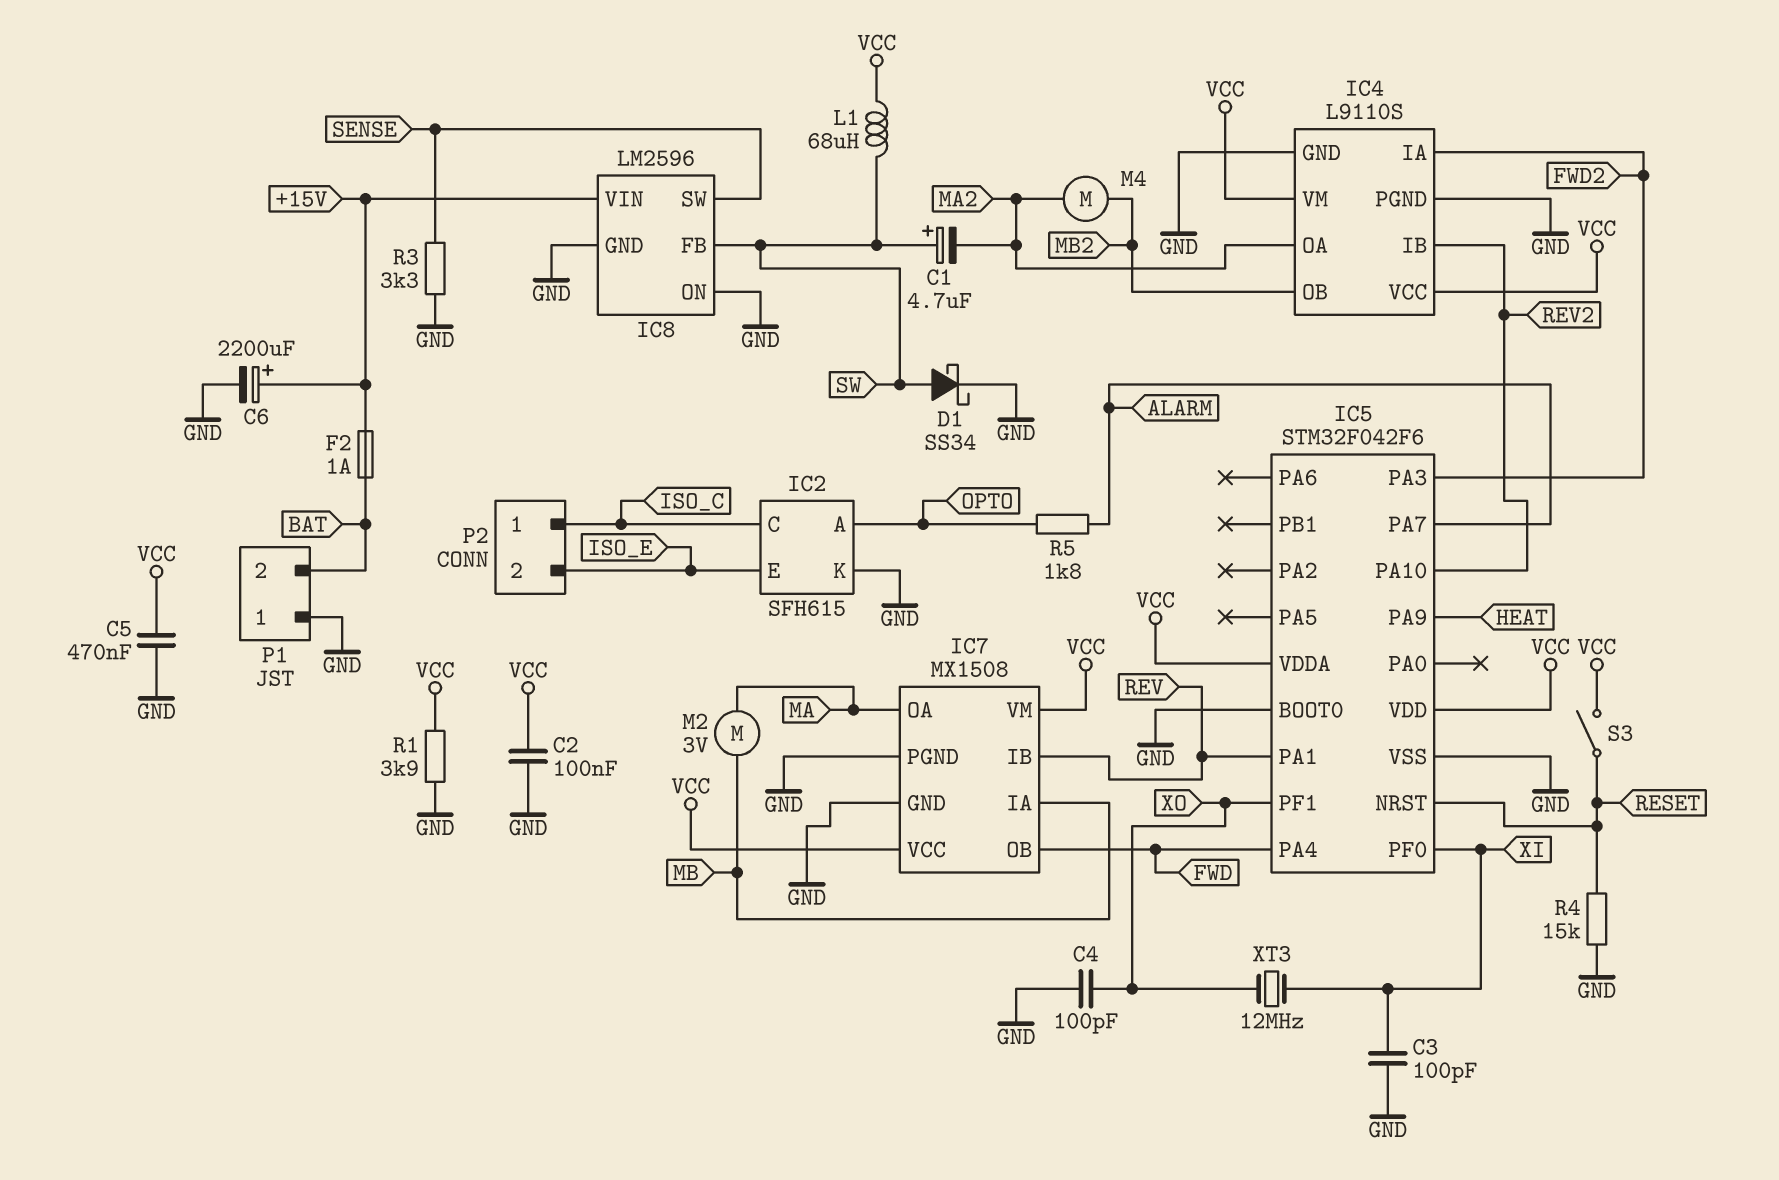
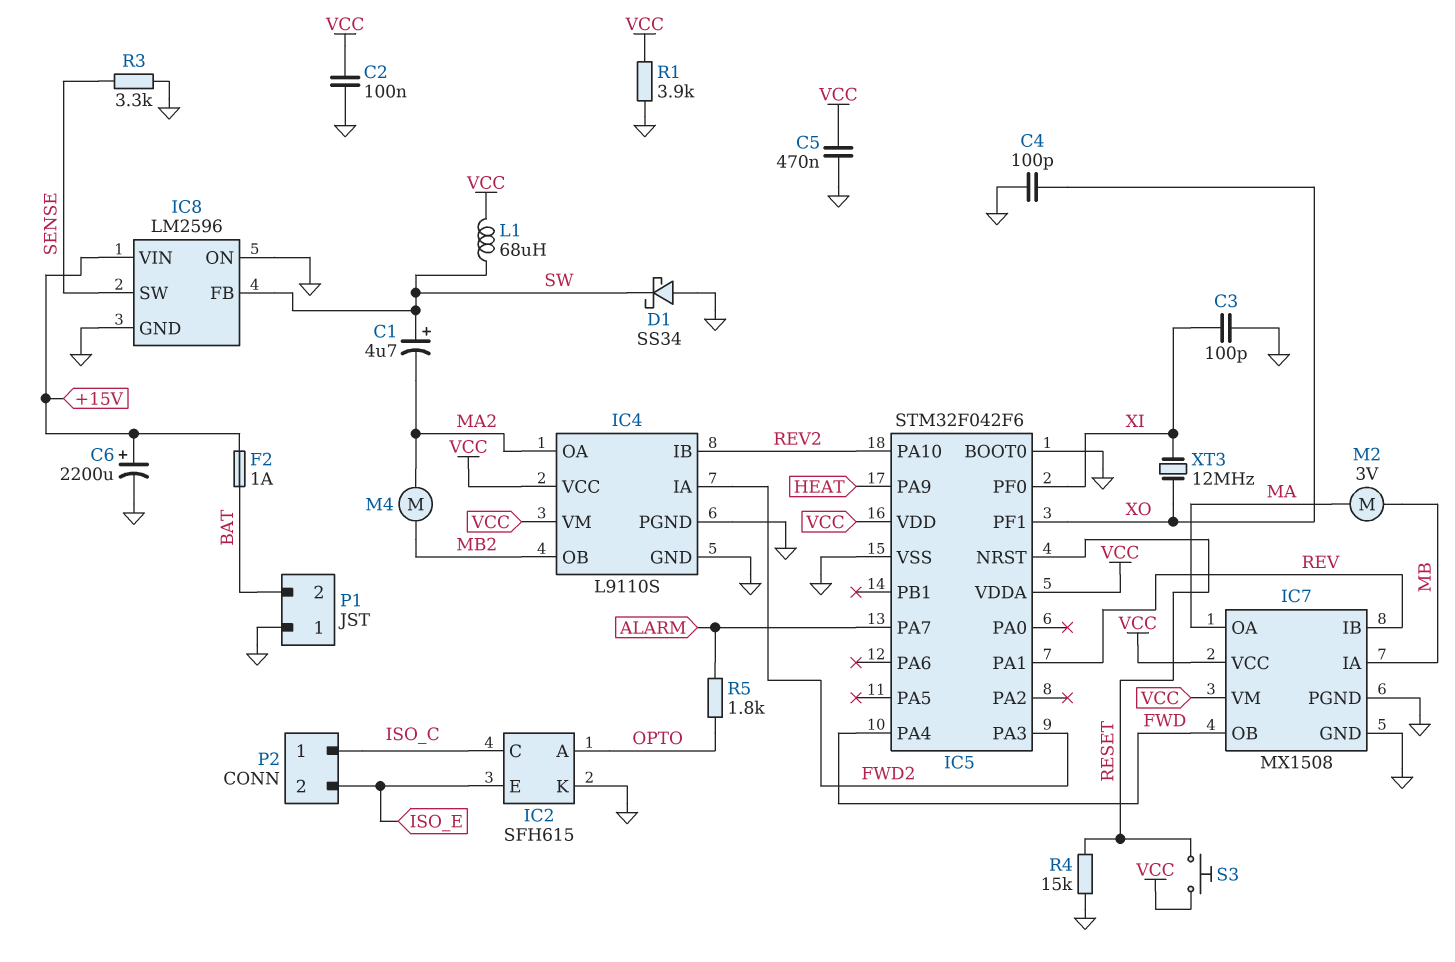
D1: schottky SS34 (A SW, K GND) -> schottky SS34 (A GND, K SW)
S3: switch (RESET, VCC) -> button (RESET, VCC)

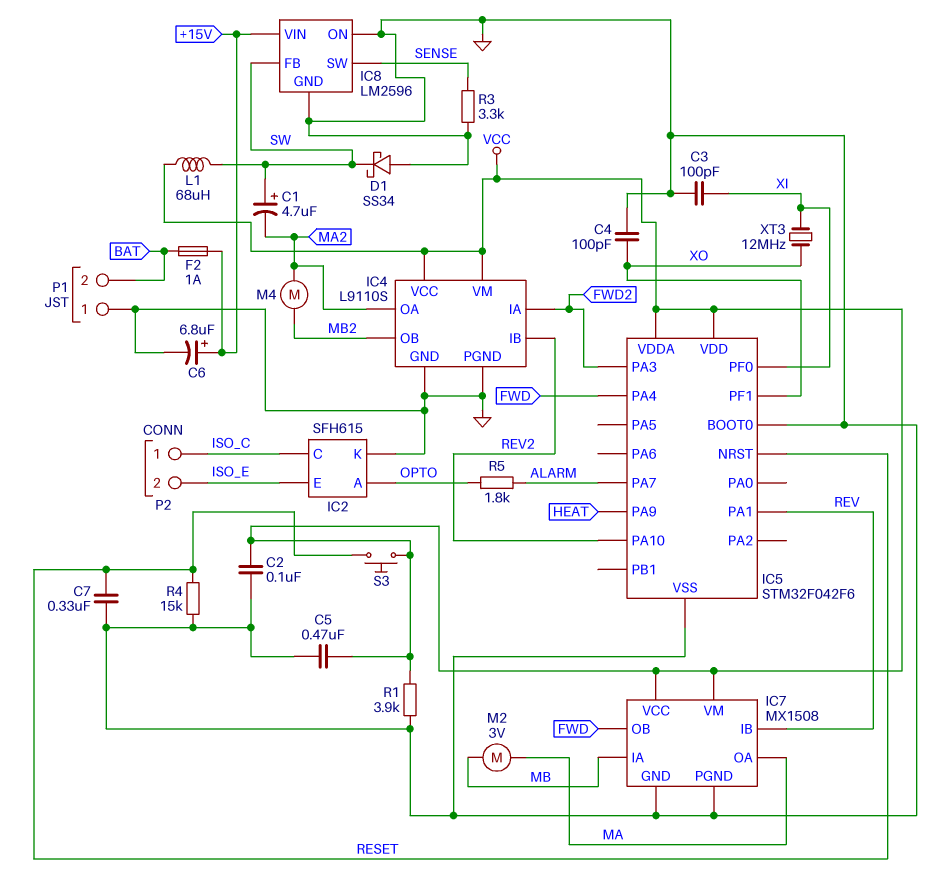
C6: 2200uF (plus +15V, minus GND) -> 6.8uF (plus +15V, minus GND)
C7: none -> 330nF (GND, RESET)

